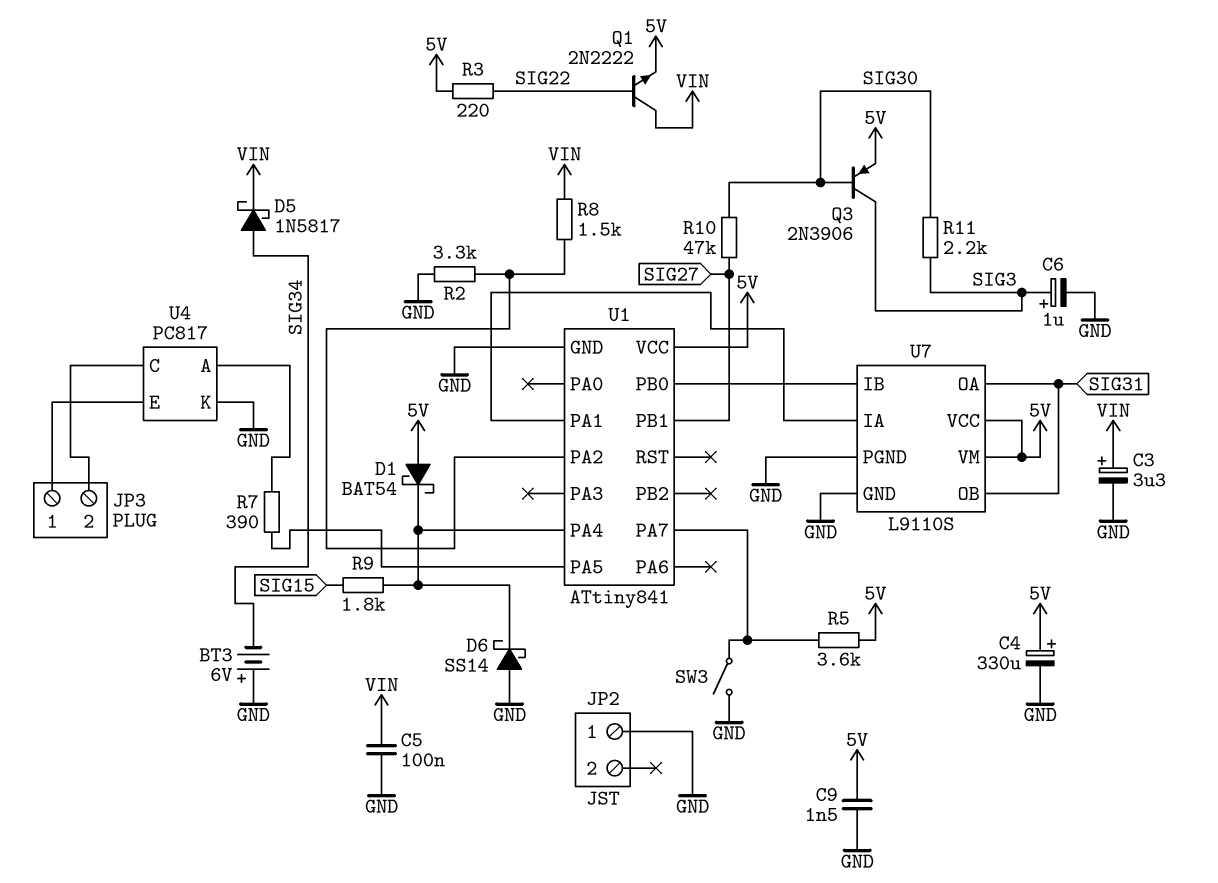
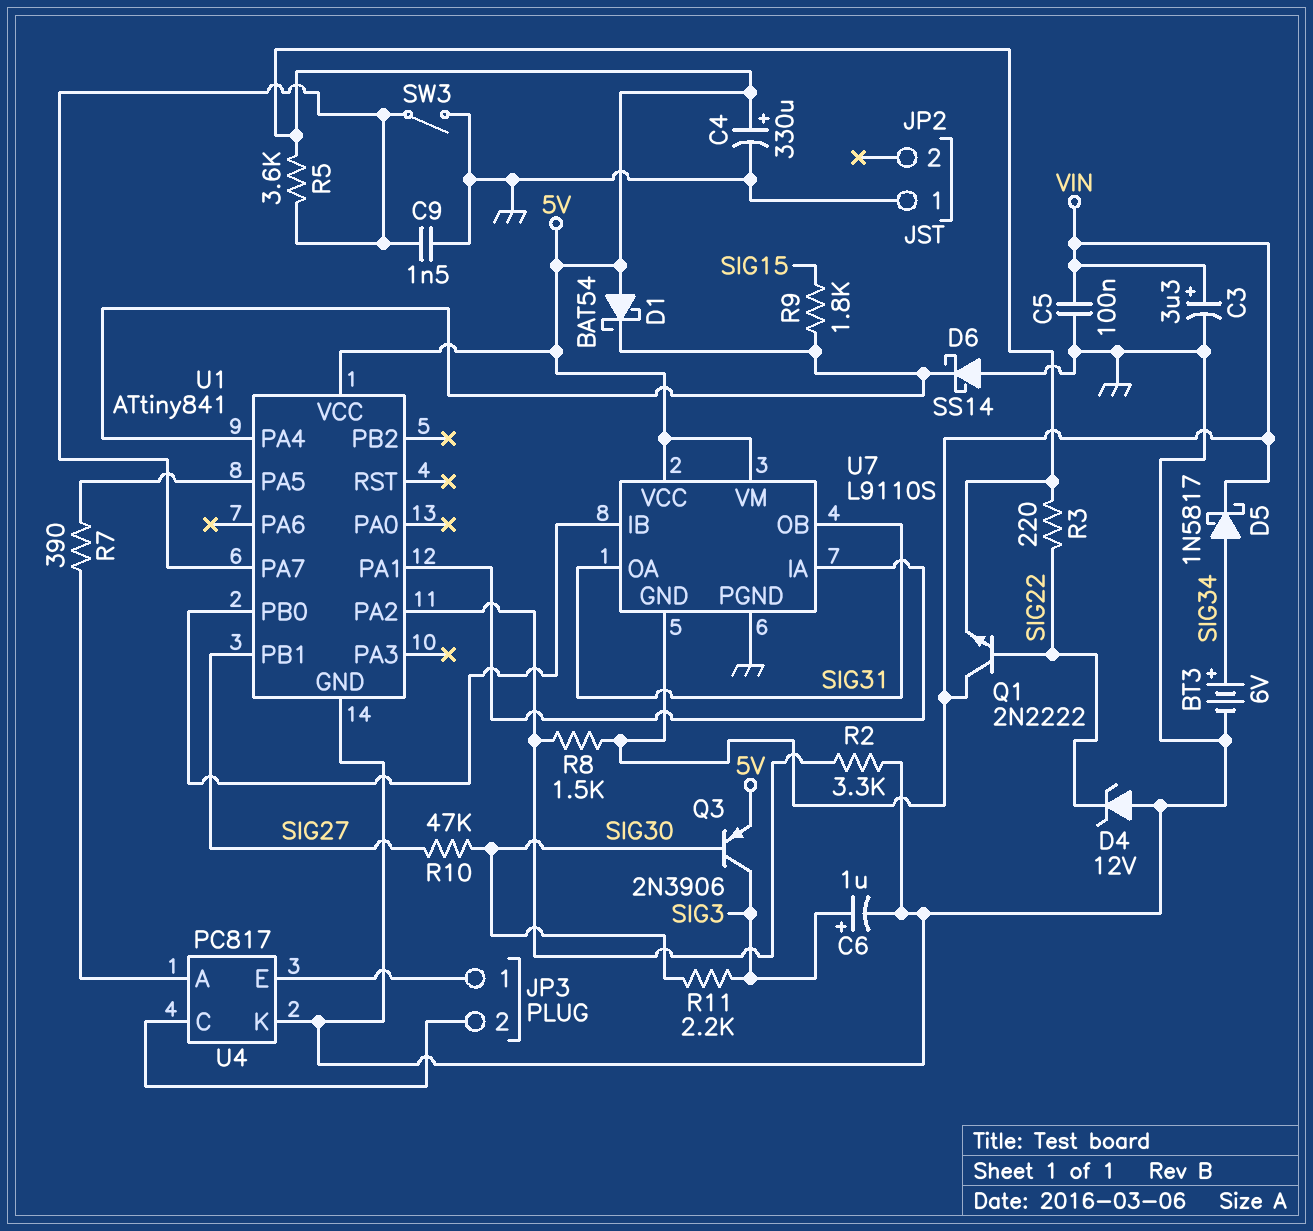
BT3: 6V (plus GND, minus SIG34) -> 6V (plus SIG34, minus GND)
C9: 1.5nF (5V, GND) -> 1.5nF (GND, U1/PA7)
D4: none -> zener 12V (A GND, K SIG22)
U7 pin GND: GND -> VIN

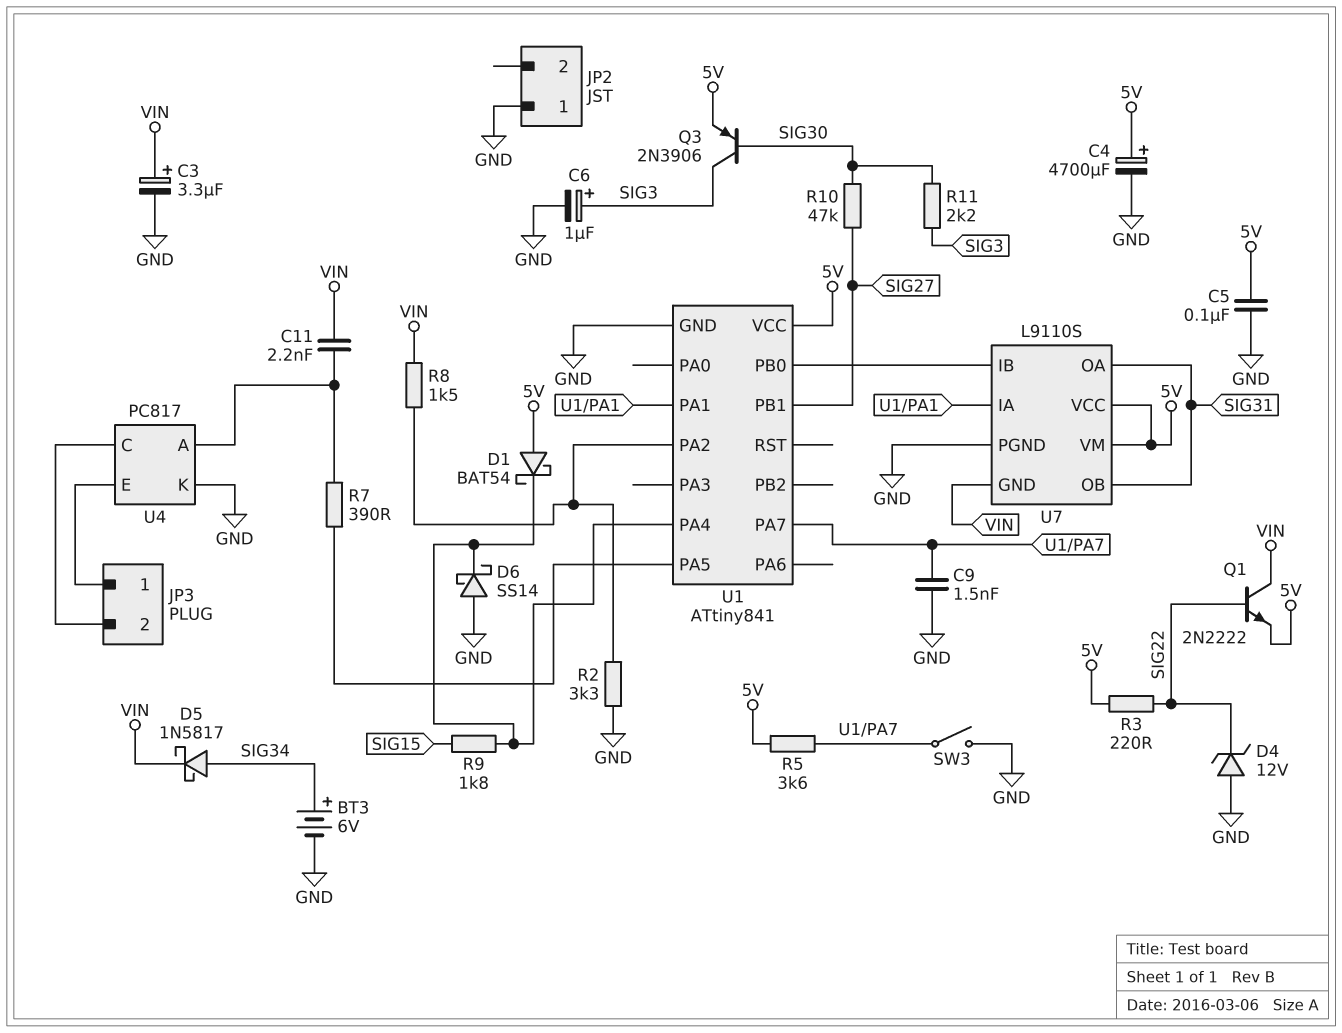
C4: 330uF (plus 5V, minus GND) -> 4700uF (plus 5V, minus GND)
C5: 100nF (GND, VIN) -> 100nF (5V, GND)
C11: none -> 2.2nF (U4/A, VIN)

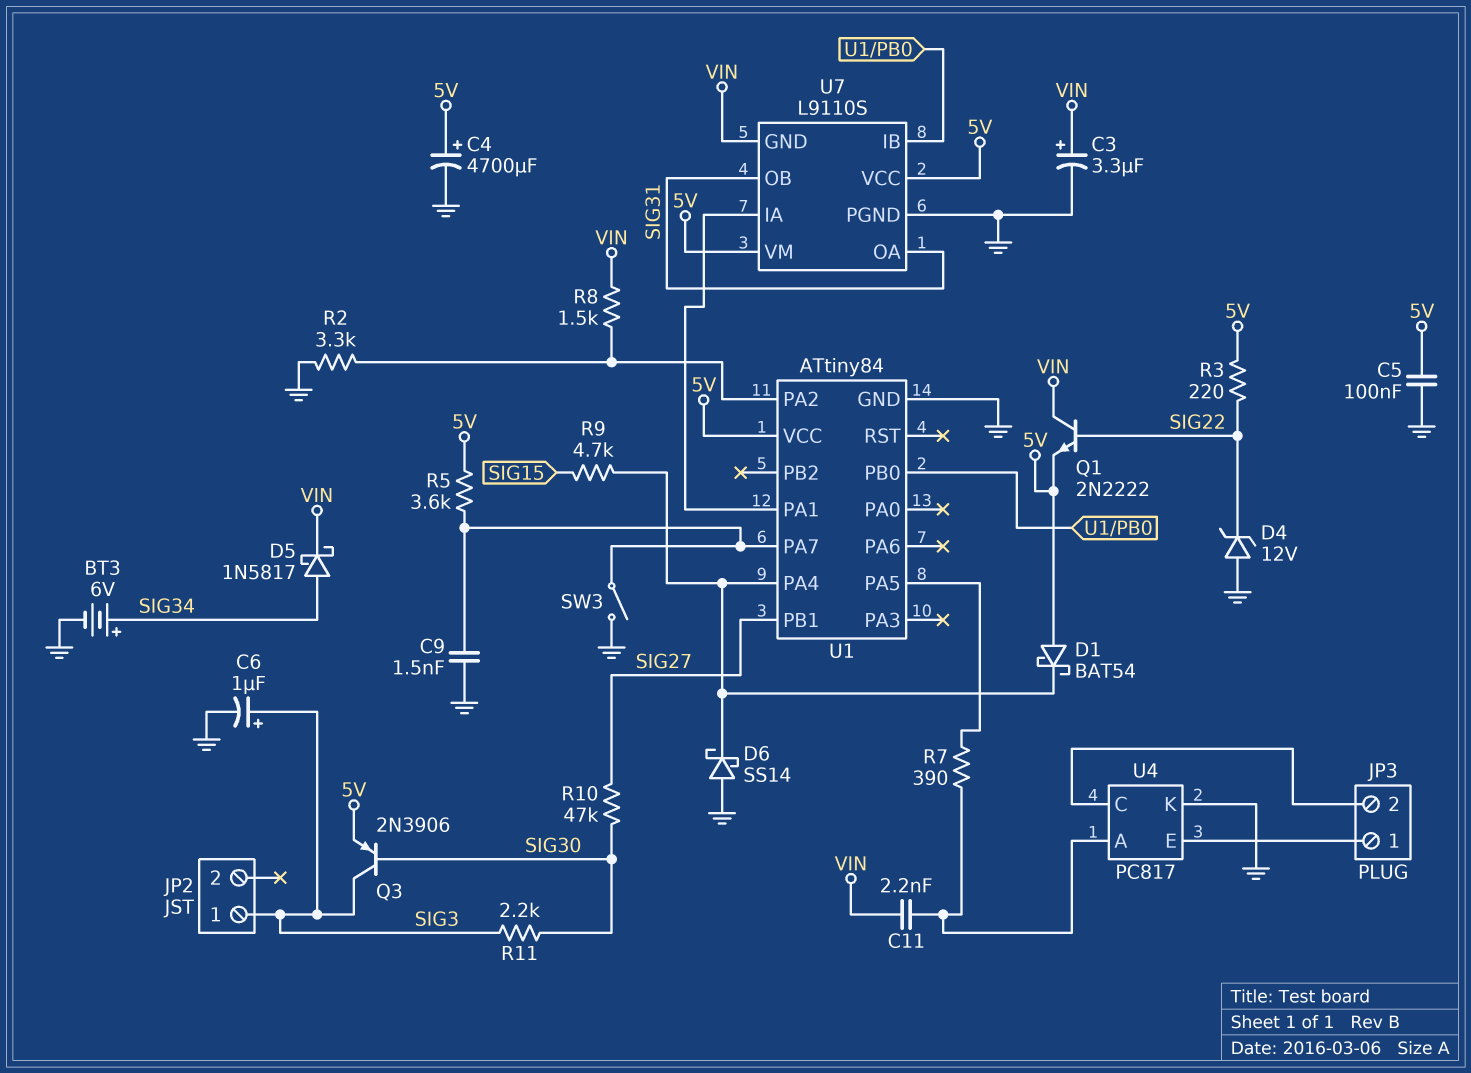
JP2 pin 1: GND -> SIG3
R9: 1.8k (SIG15, U1/PA4) -> 4.7k (SIG15, U1/PA4)
U1: ATtiny841 -> ATtiny84

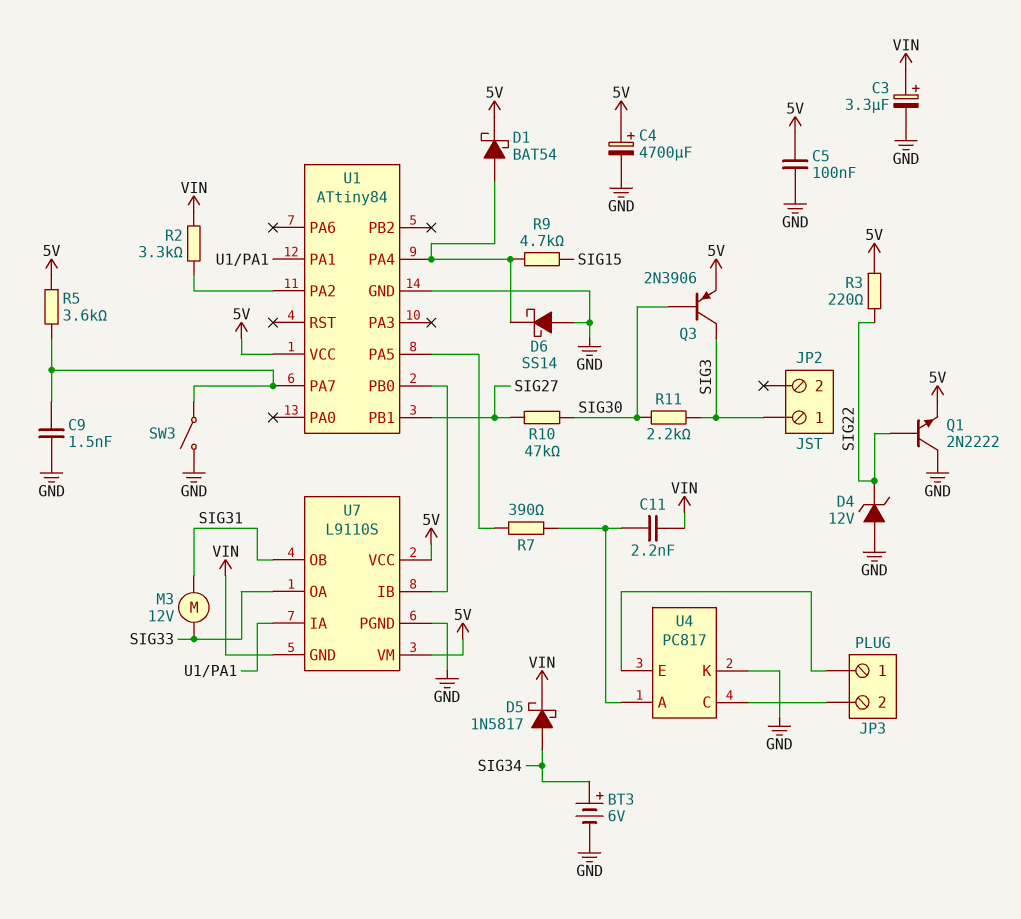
C6: 1uF (plus SIG3, minus GND) -> none
D1: schottky BAT54 (A 5V, K U1/PA4) -> schottky BAT54 (A U1/PA4, K 5V)
M3: none -> motor 12V (SIG31, SIG33)
Q1: NPN 2N2222 (B SIG22, C VIN, E 5V) -> NPN 2N2222 (B SIG22, C GND, E 5V)
R2: 3.3k (GND, U1/PA2) -> 3.3k (U1/PA2, VIN)
R8: 1.5k (U1/PA2, VIN) -> none
U7 pin OA: SIG31 -> SIG33

